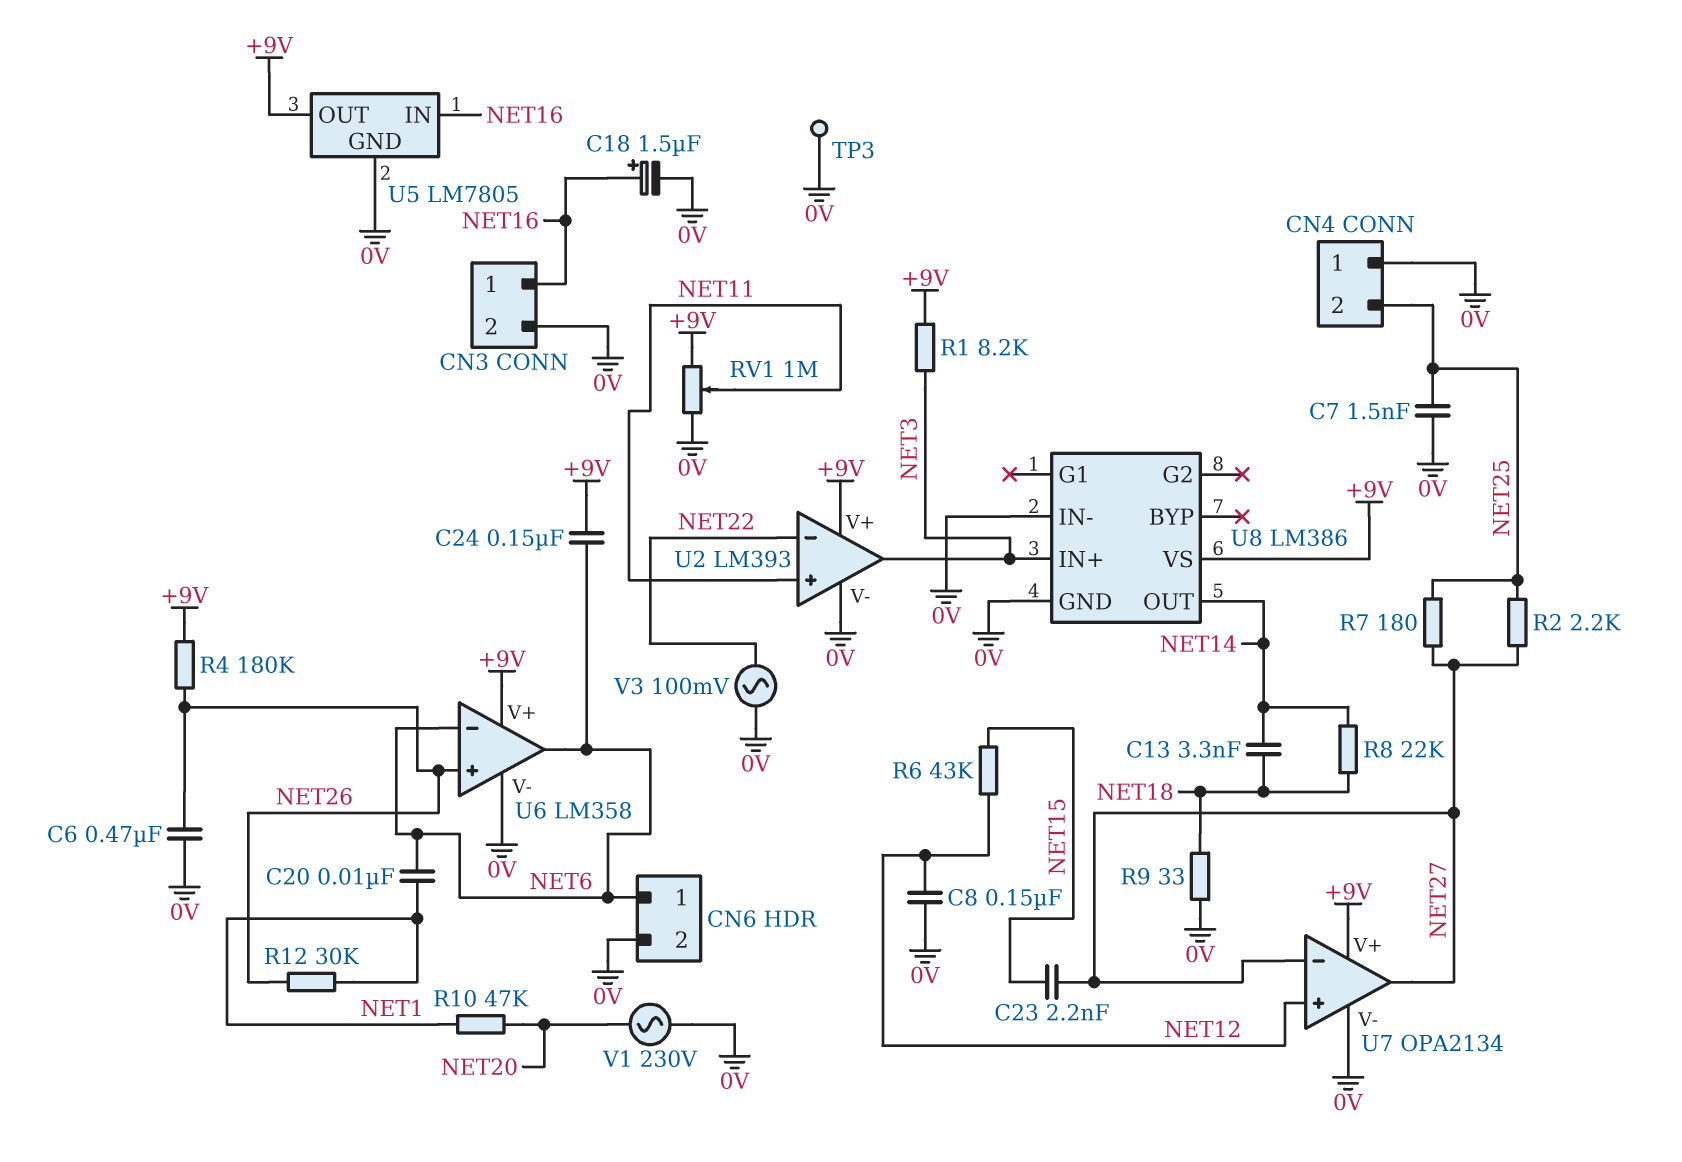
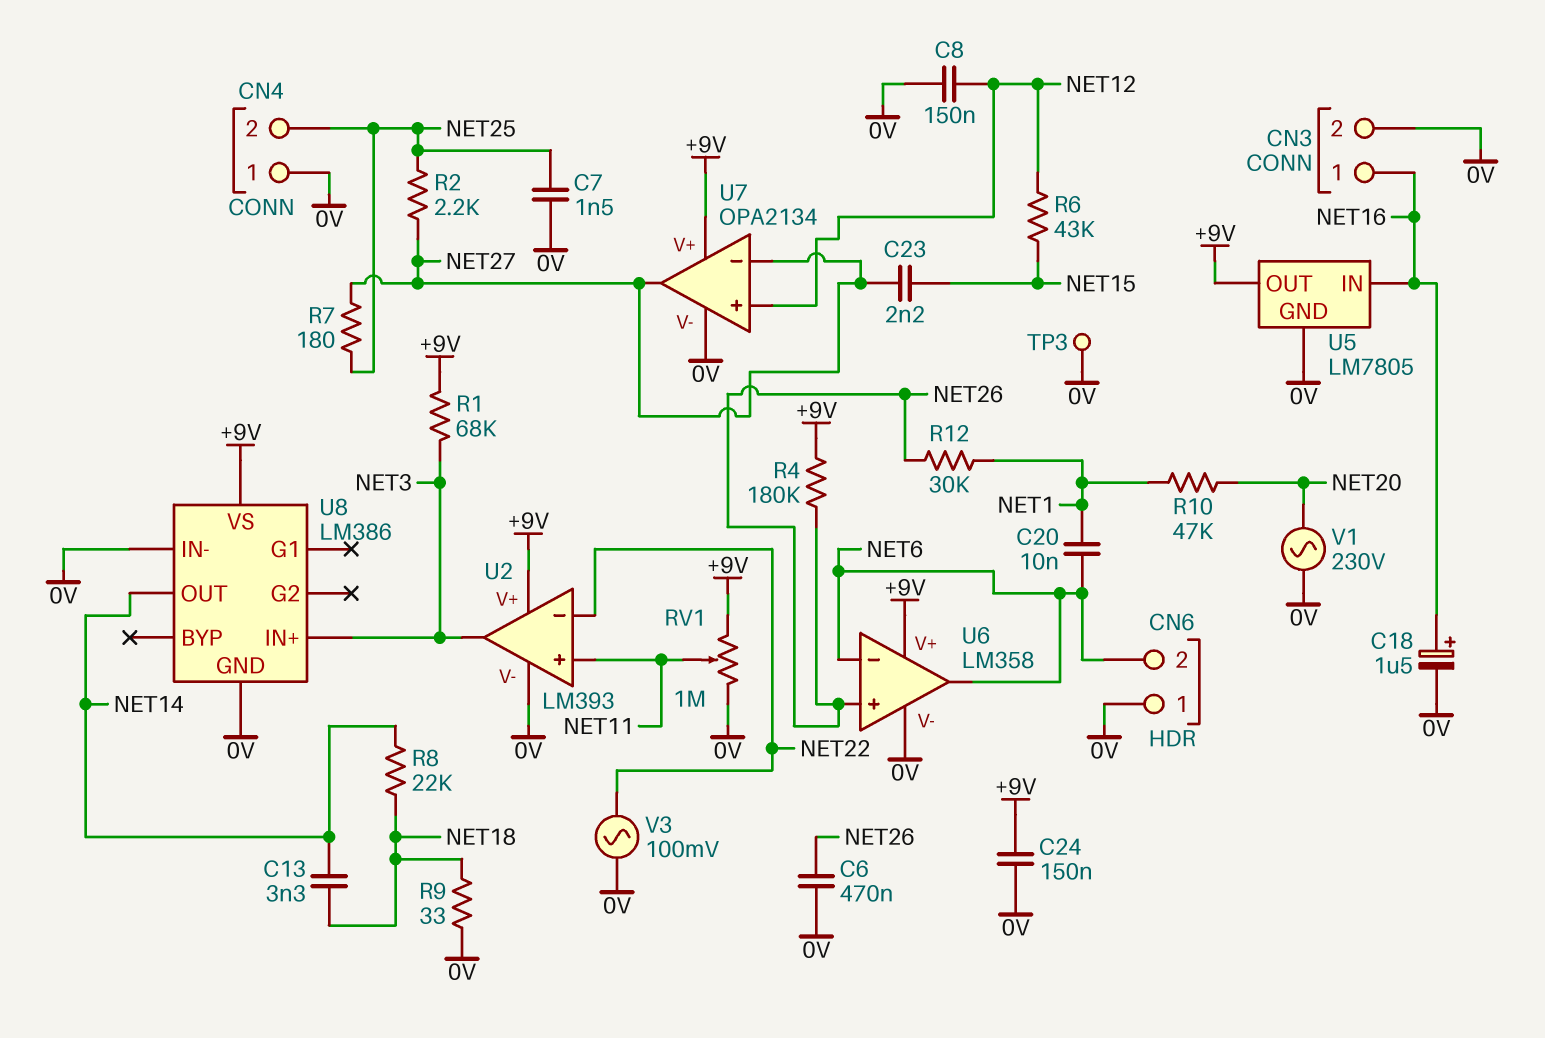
C24: 150nF (+9V, NET6) -> 150nF (+9V, 0V)
CN6 pin 1: NET6 -> 0V
CN6 pin 2: 0V -> NET6
R1: 8.2k (+9V, NET3) -> 68k (+9V, NET3)

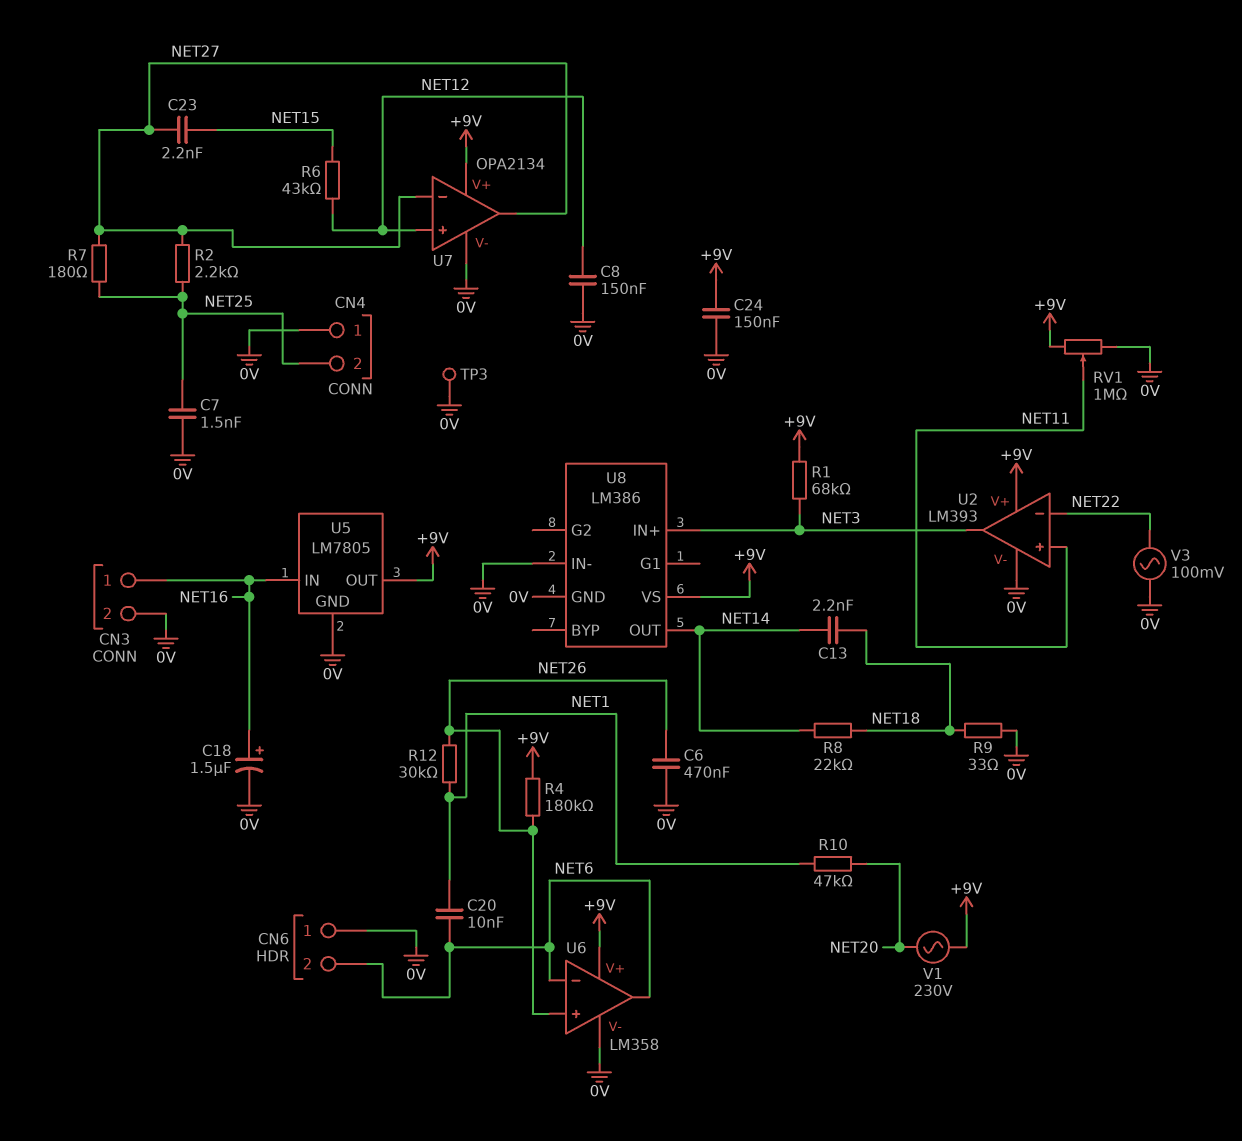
C13: 3.3nF (NET14, NET18) -> 2.2nF (NET14, NET18)
V1: AC 230V (0V, NET20) -> AC 230V (+9V, NET20)

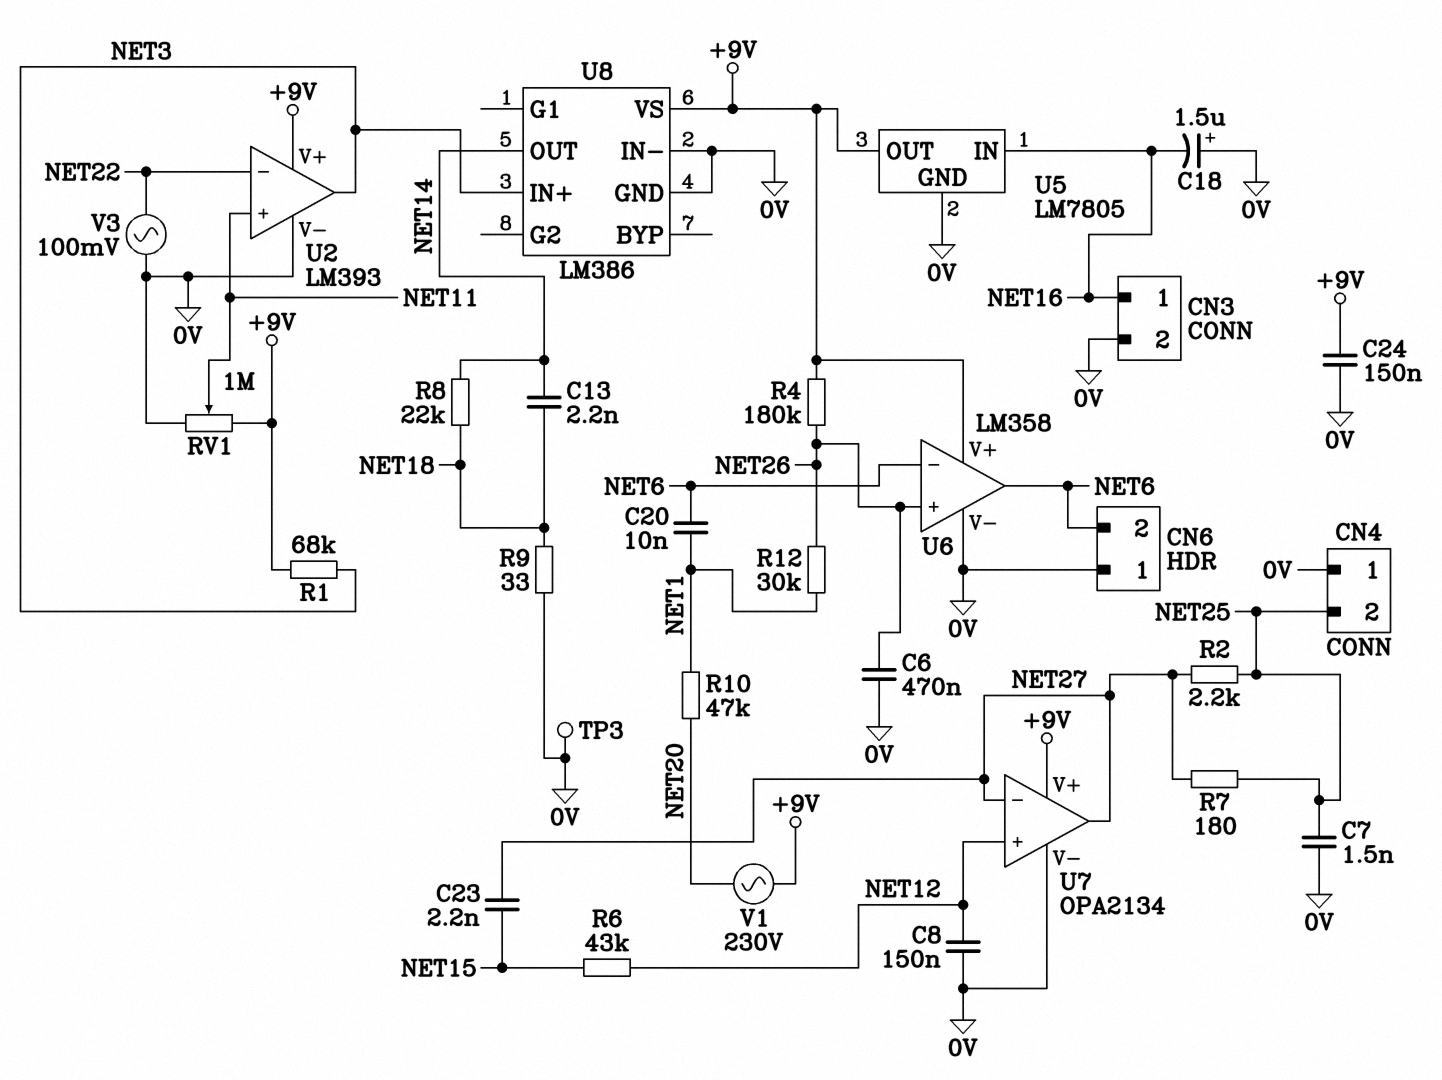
C18: 1.5uF (plus NET16, minus 0V) -> 1.5uF (plus 0V, minus NET16)

